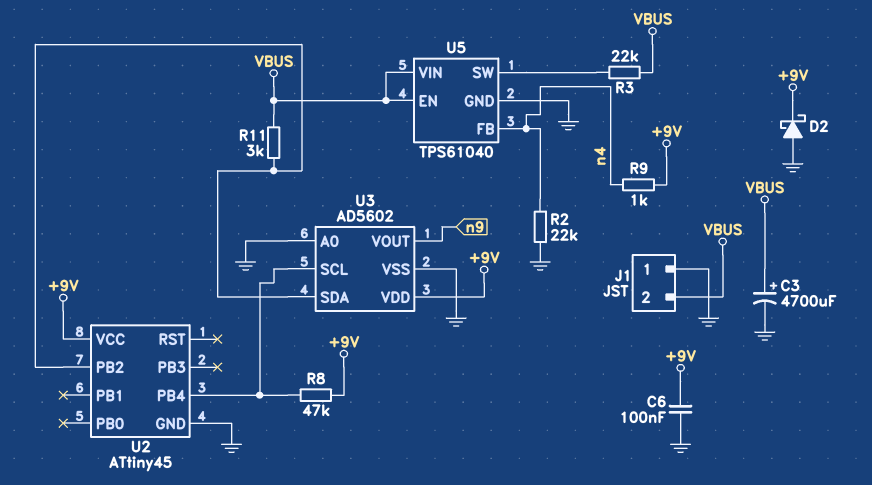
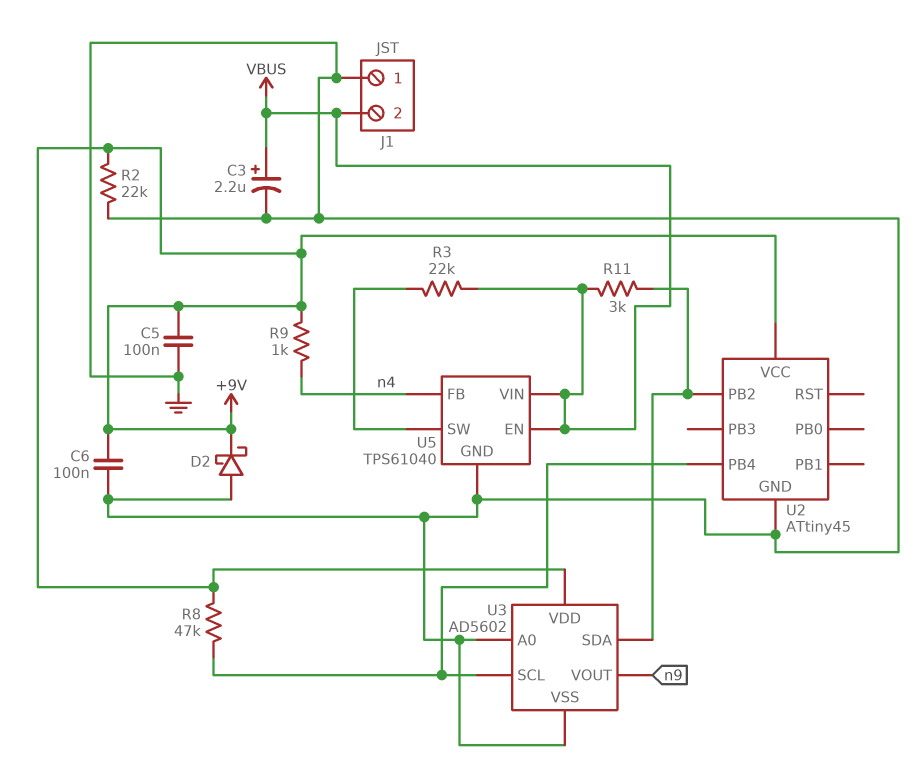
C3: 4700uF (plus VBUS, minus GND) -> 2.2uF (plus VBUS, minus GND)
C5: none -> 100nF (+9V, GND)
R2: 22k (GND, n4) -> 22k (+9V, GND)

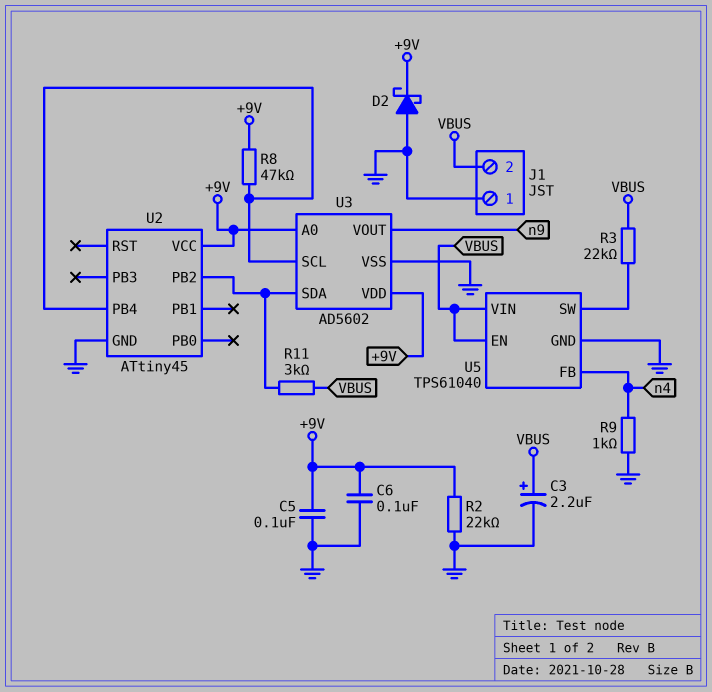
R9: 1k (+9V, n4) -> 1k (GND, n4)
U3 pin A0: GND -> +9V

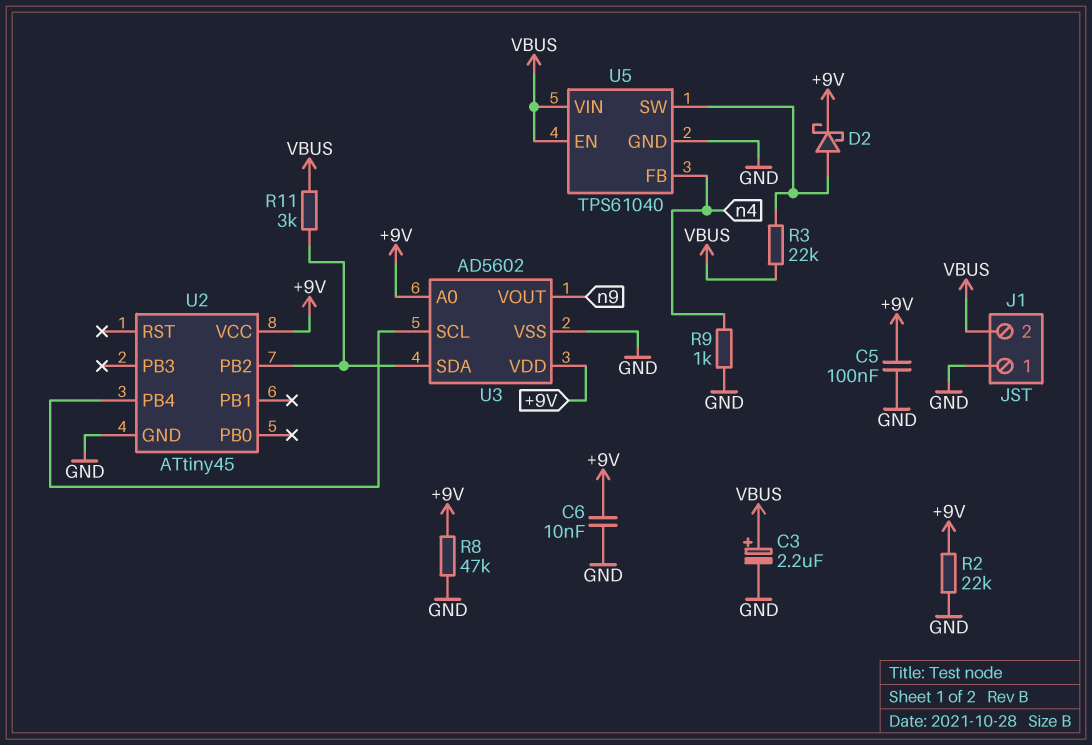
C6: 100nF (+9V, GND) -> 10nF (+9V, GND)
D2: schottky (A GND, K +9V) -> schottky (A U5/SW, K +9V)
R8: 47k (+9V, U2/PB4) -> 47k (+9V, GND)

